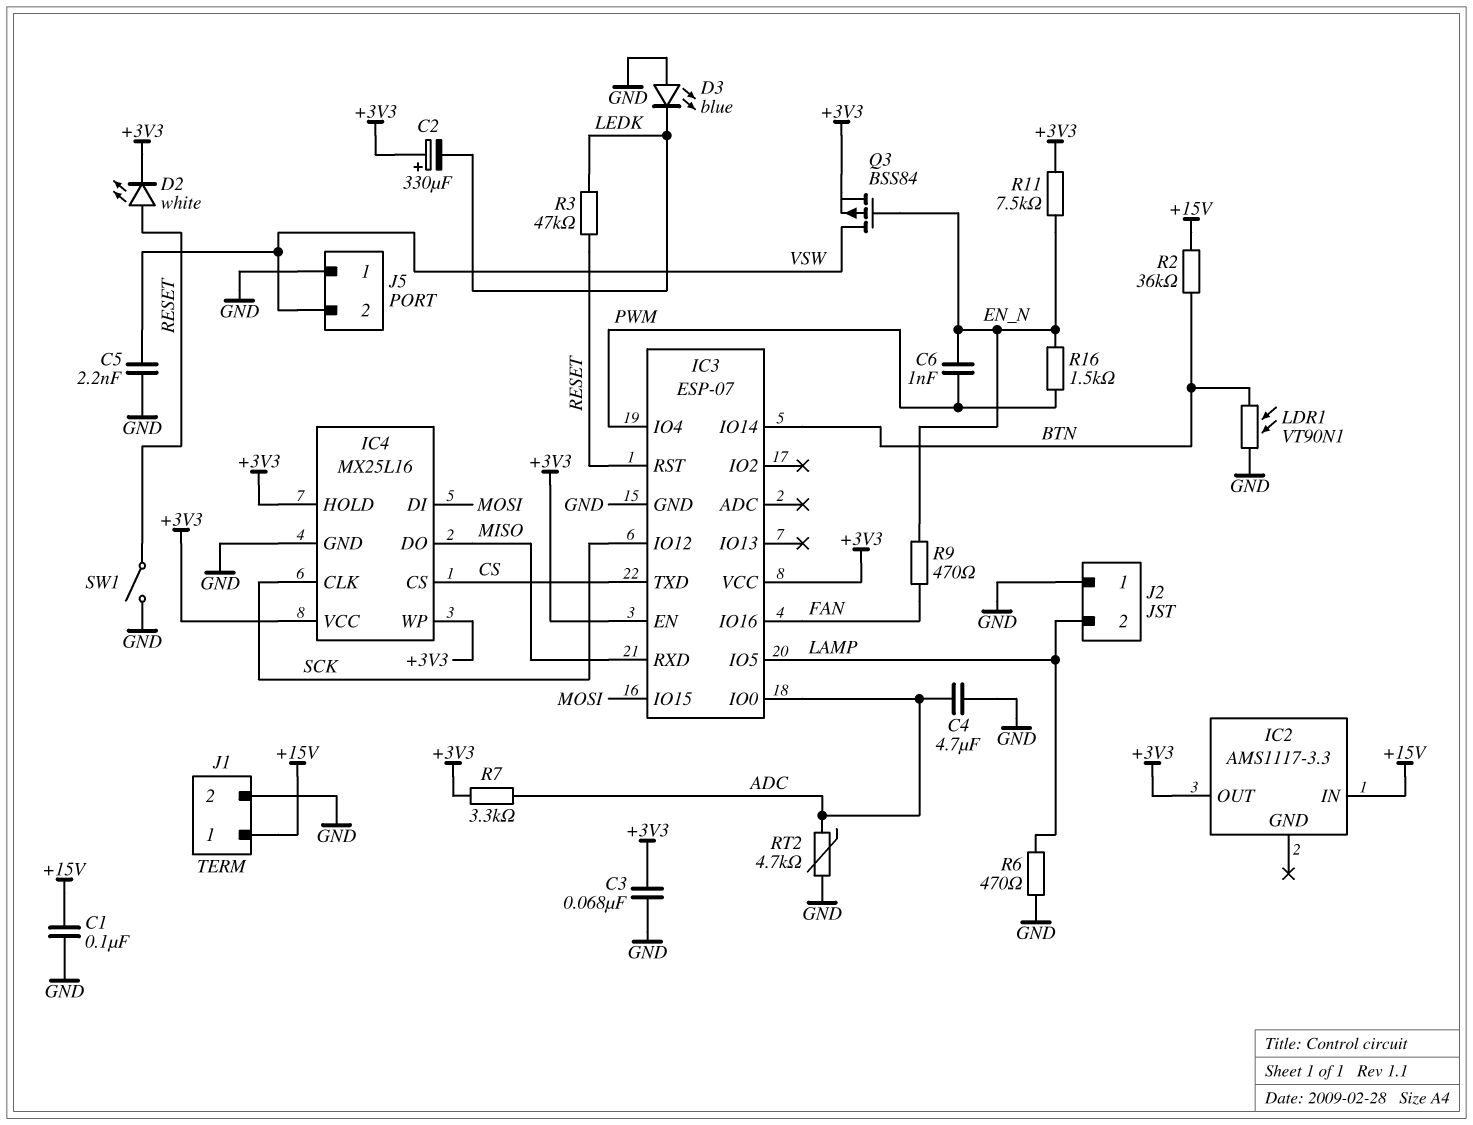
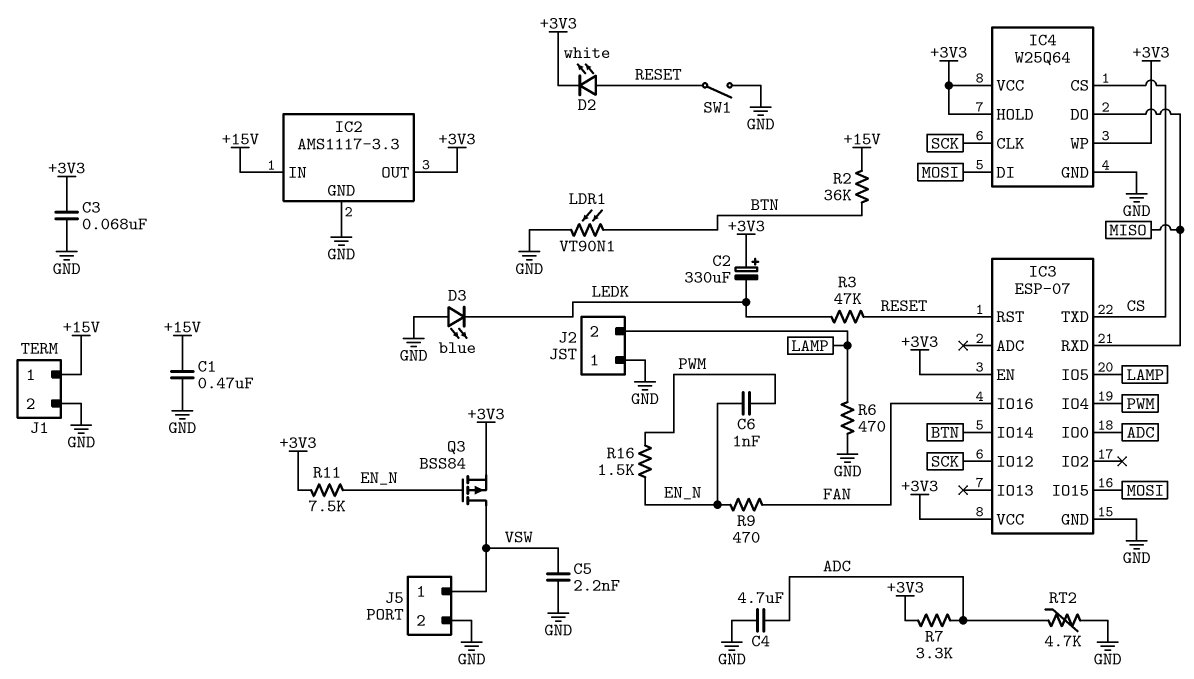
C1: 100nF (+15V, GND) -> 470nF (+15V, GND)
IC2 pin GND: none -> GND
IC4: MX25L16 -> W25Q64
J5 pin 1: GND -> VSW
J5 pin 2: VSW -> GND

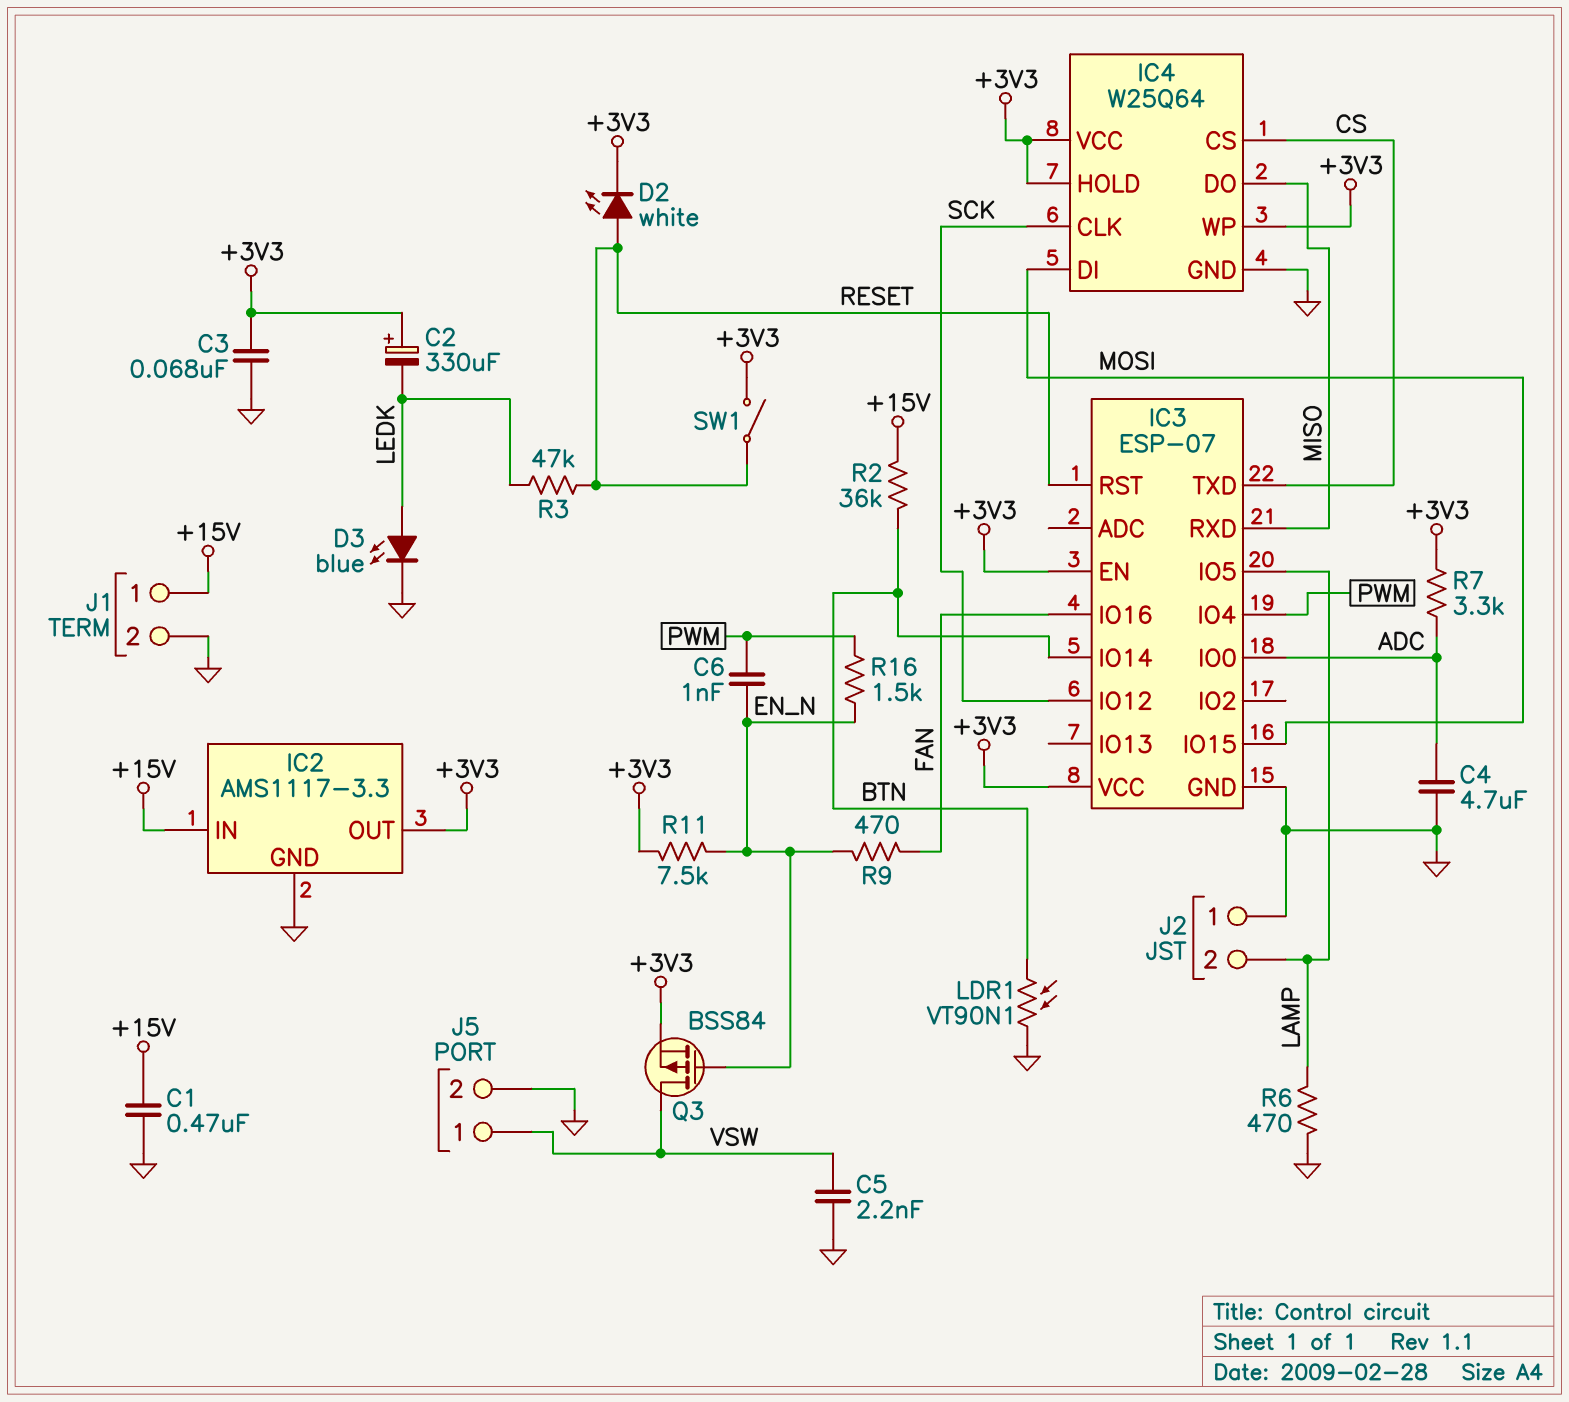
D3: LED blue (A GND, K LEDK) -> LED blue (A LEDK, K GND)
RT2: 4.7k (ADC, GND) -> none
SW1: switch (GND, RESET) -> switch (+3V3, RESET)

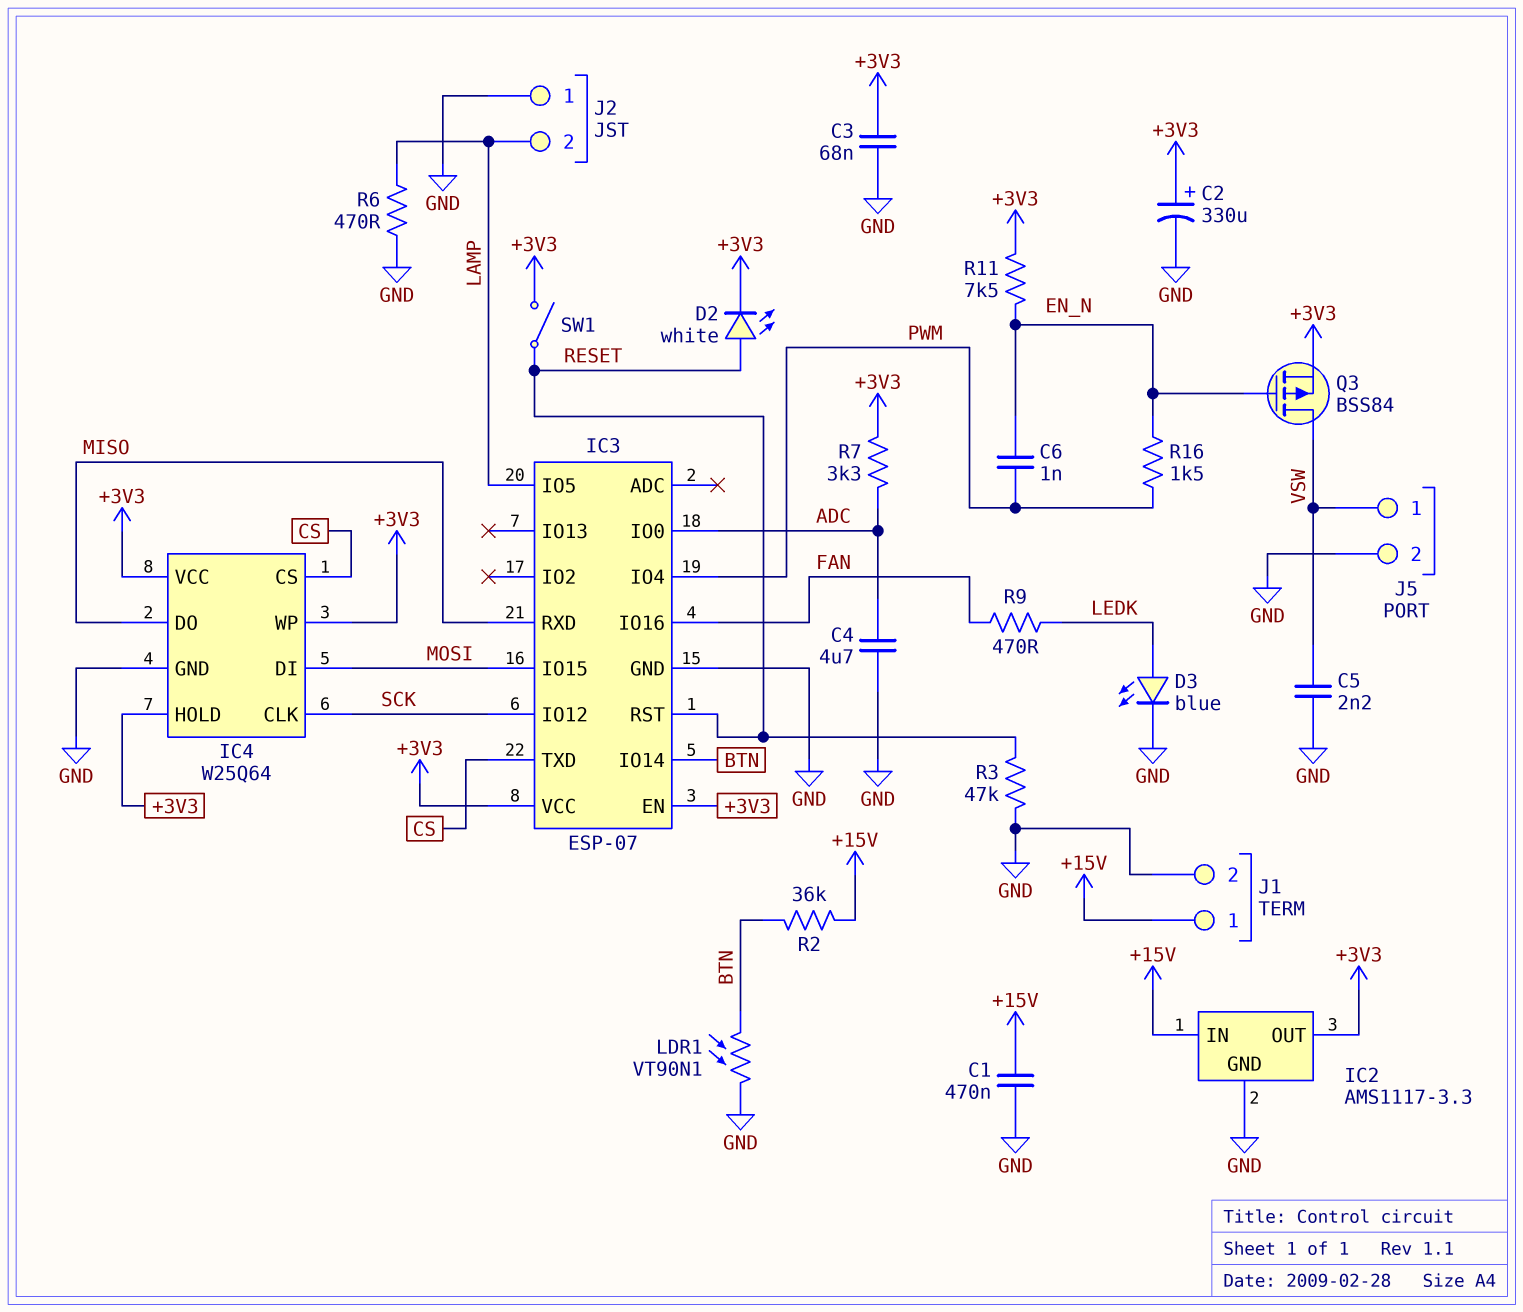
C2: 330uF (plus +3V3, minus LEDK) -> 330uF (plus +3V3, minus GND)
R3: 47k (LEDK, RESET) -> 47k (GND, RESET)
R9: 470 (EN_N, FAN) -> 470 (FAN, LEDK)

